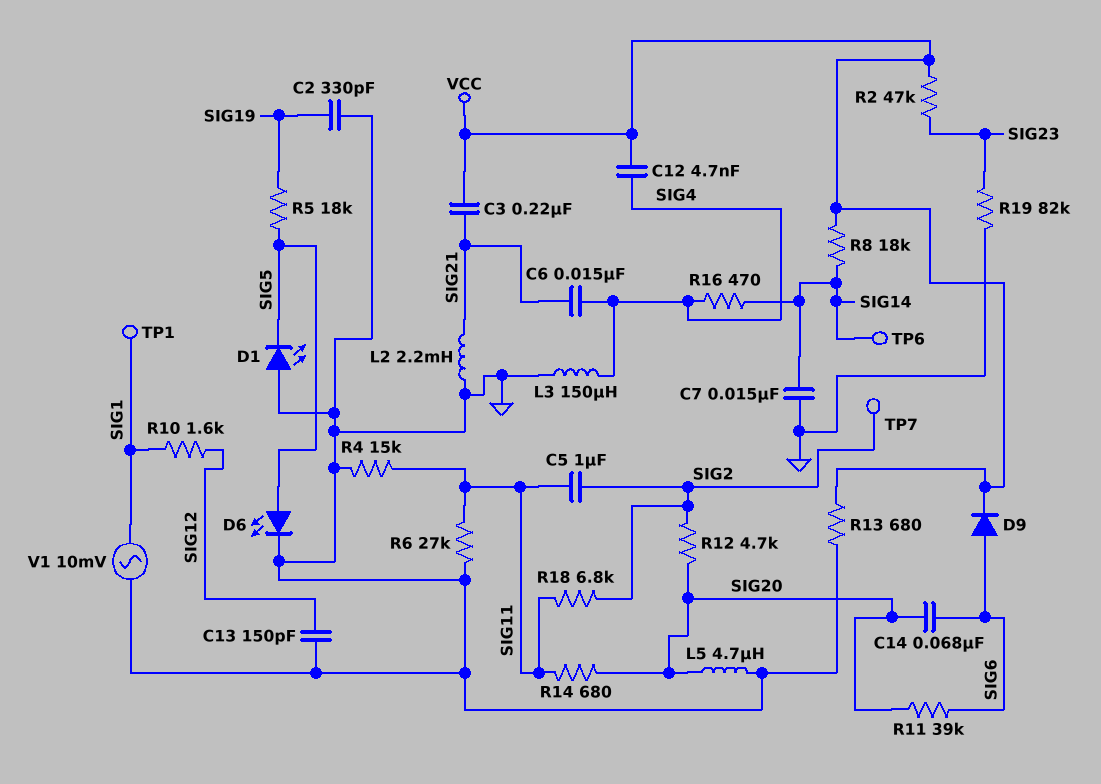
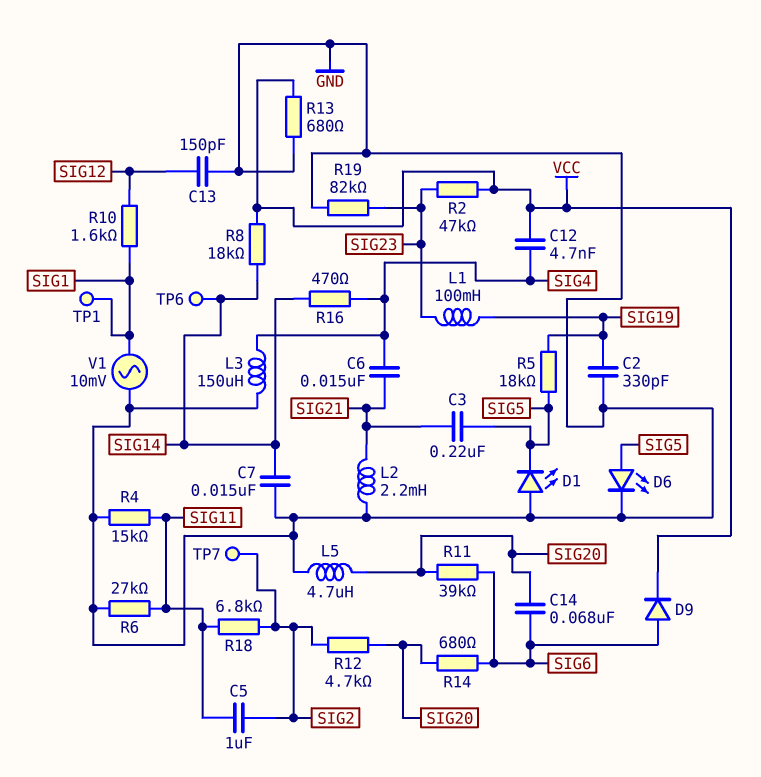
C3: 220nF (SIG21, VCC) -> 220nF (SIG5, SIG21)
L1: none -> 100mH (SIG19, SIG23)
R14: 680 (SIG11, SIG20) -> 680 (SIG6, SIG20)

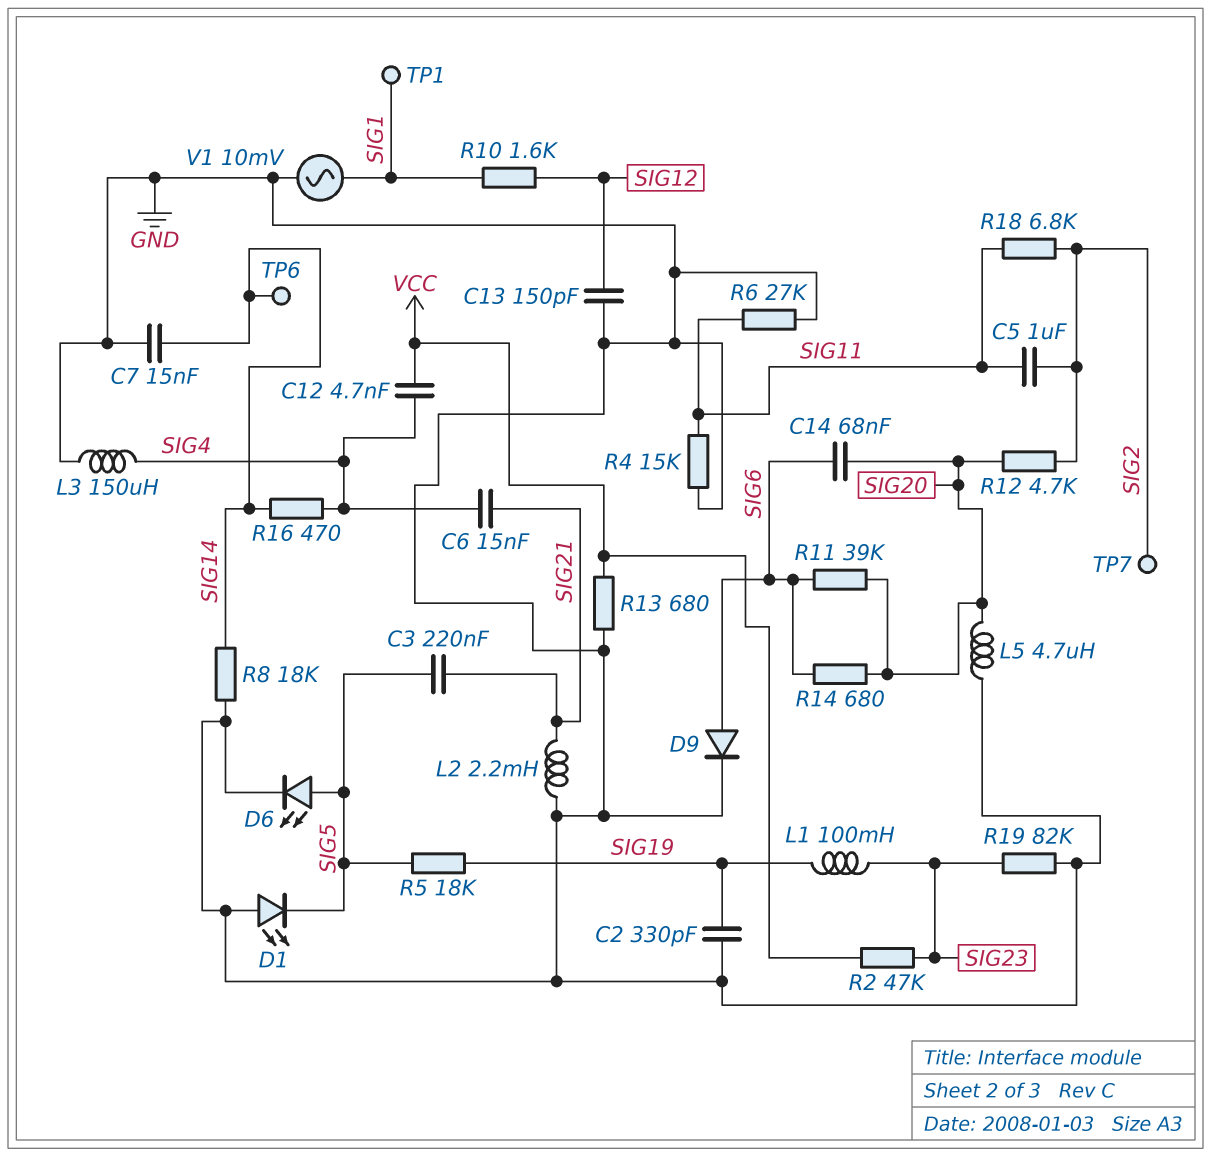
D9: diode (A SIG6, K VCC) -> diode (A SIG6, K GND)
R8: 18k (SIG14, VCC) -> 18k (GND, SIG14)

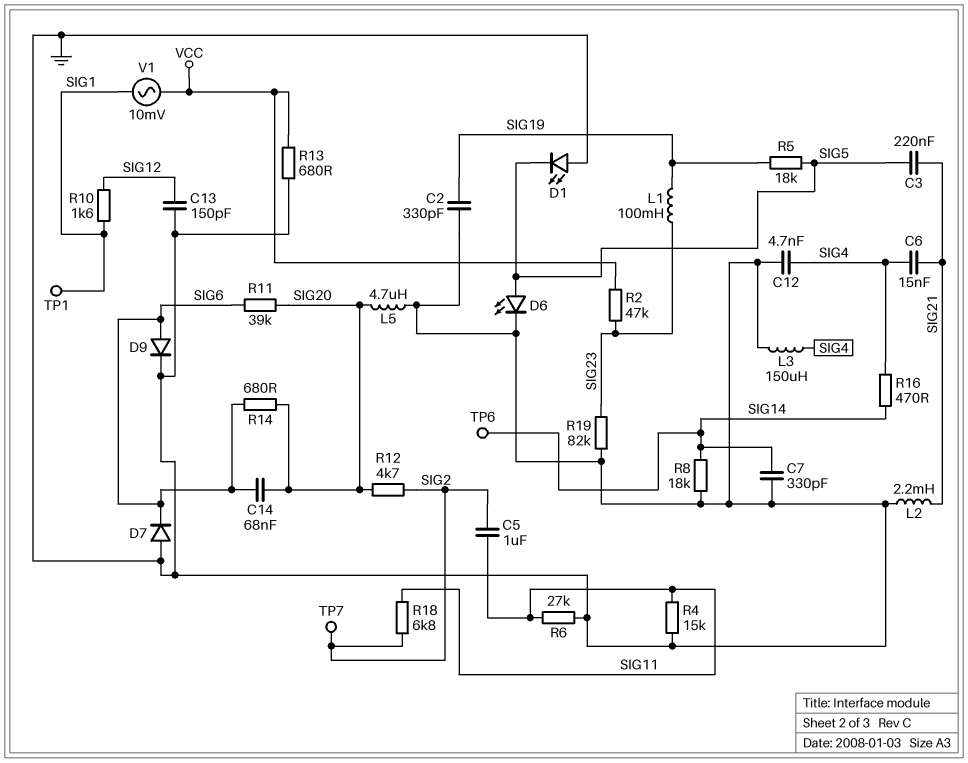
C7: 15nF (GND, SIG14) -> 330pF (GND, SIG14)
C12: 4.7nF (SIG4, VCC) -> 4.7nF (GND, SIG4)
D7: none -> diode (A GND, K SIG6)
V1: AC 10mV (GND, SIG1) -> AC 10mV (SIG1, VCC)

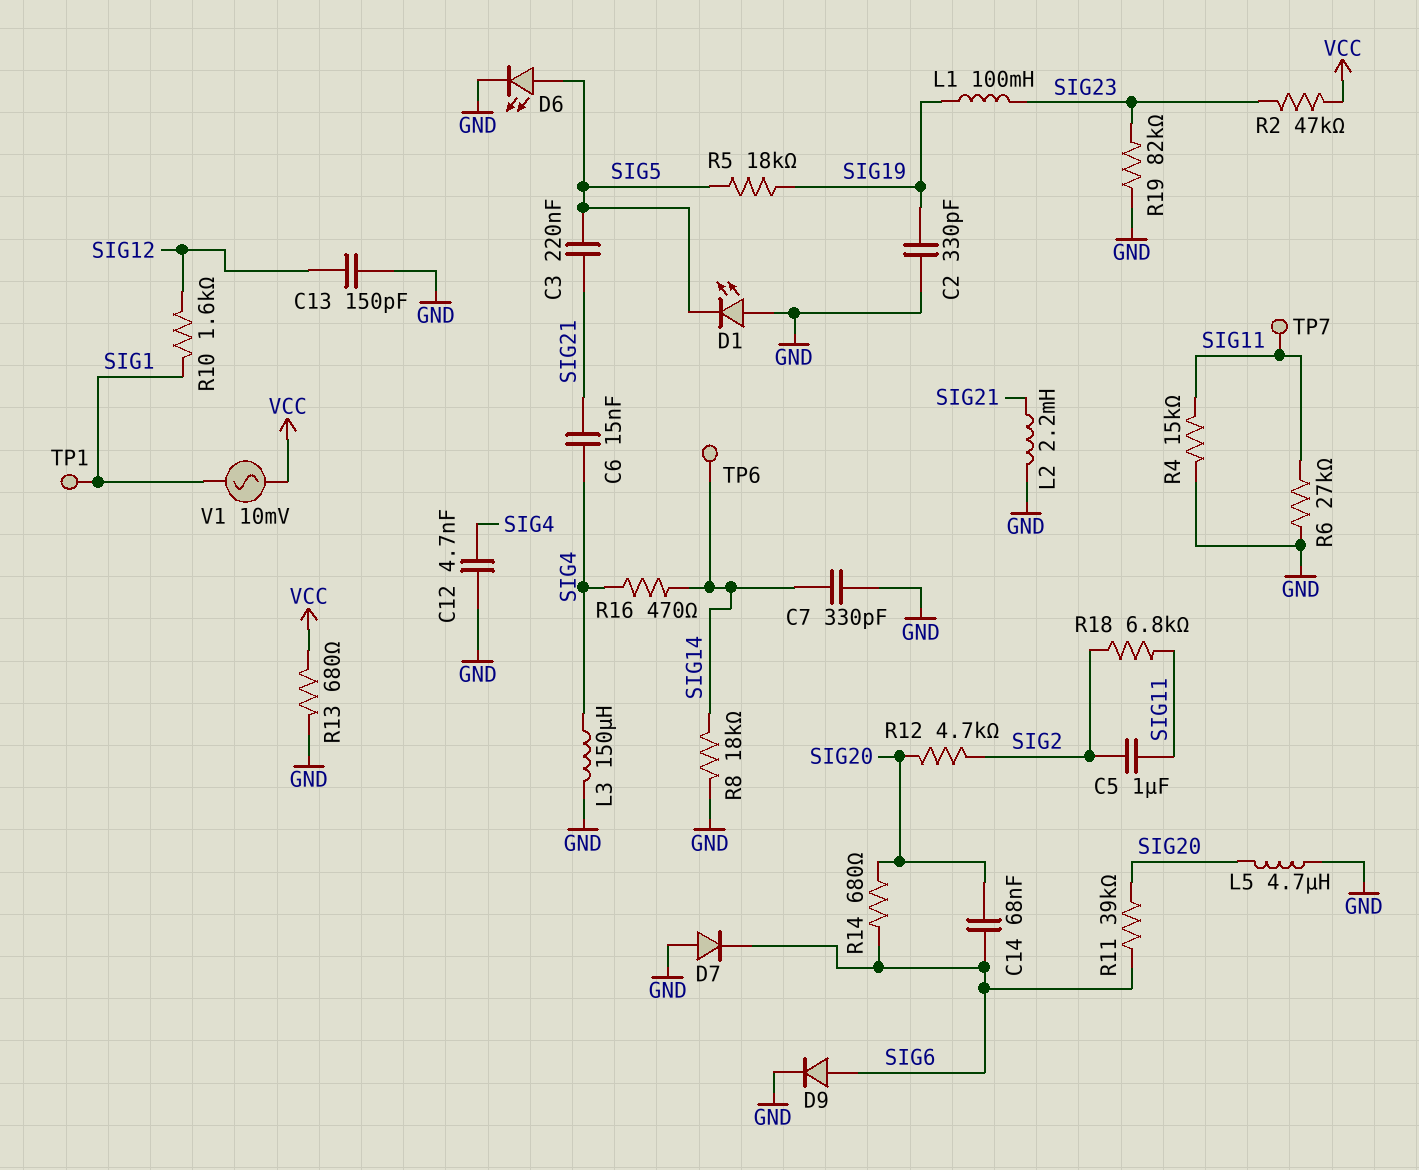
TP7: test point (SIG2) -> test point (SIG11)

